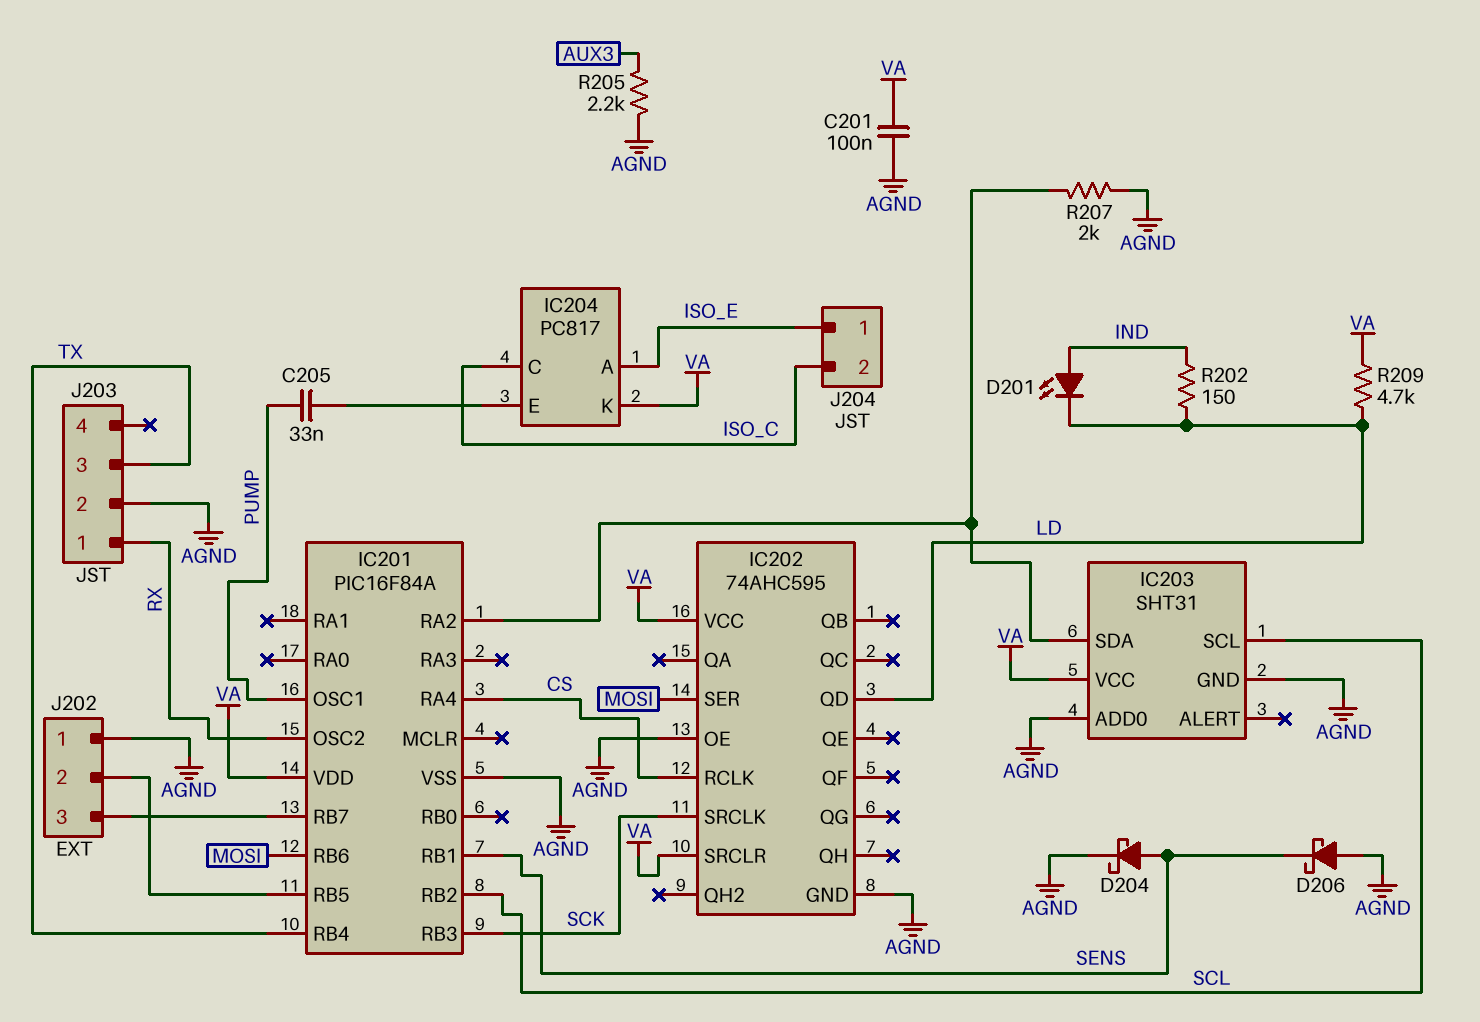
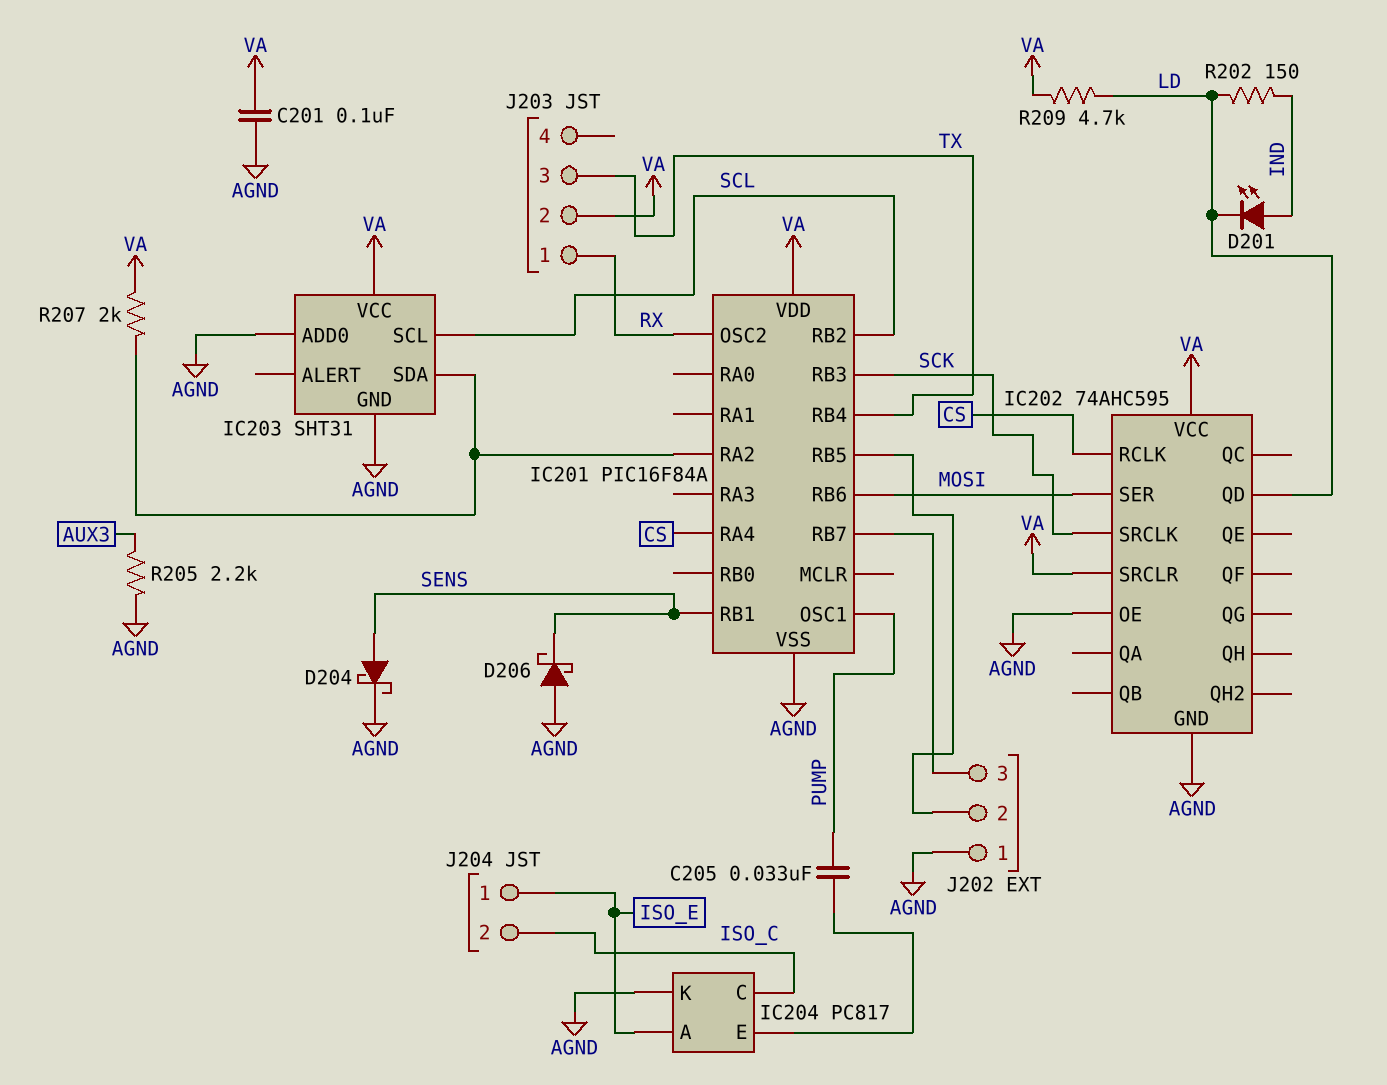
IC204 pin K: VA -> AGND
J203 pin 2: AGND -> VA
R207: 2k (AGND, IC201/RA2) -> 2k (IC201/RA2, VA)

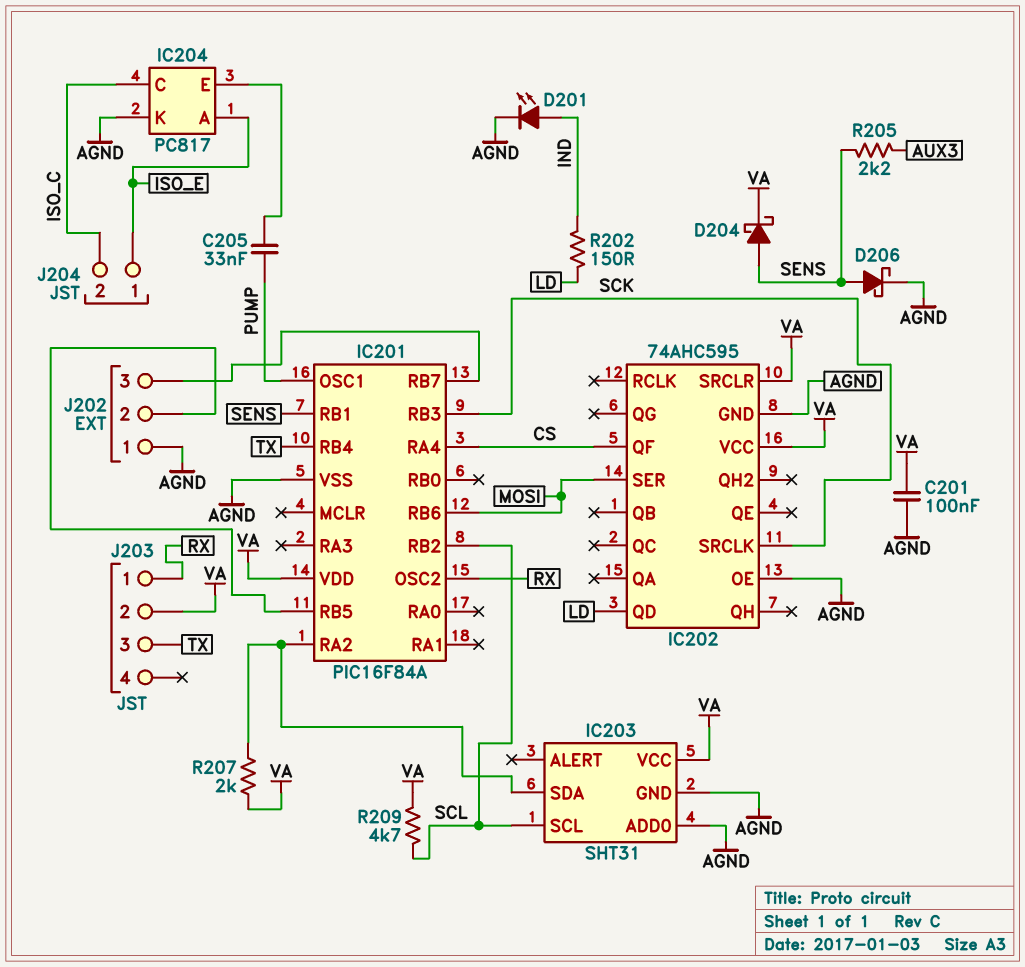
D201: LED (A IND, K LD) -> LED (A IND, K AGND)
D204: schottky (A SENS, K AGND) -> schottky (A SENS, K VA)
D206: schottky (A AGND, K SENS) -> schottky (A SENS, K AGND)
IC202 pin QF: none -> CS
IC202 pin RCLK: CS -> none
R205: 2.2k (AGND, AUX3) -> 2.2k (AUX3, SENS)
R209: 4.7k (LD, VA) -> 4.7k (SCL, VA)

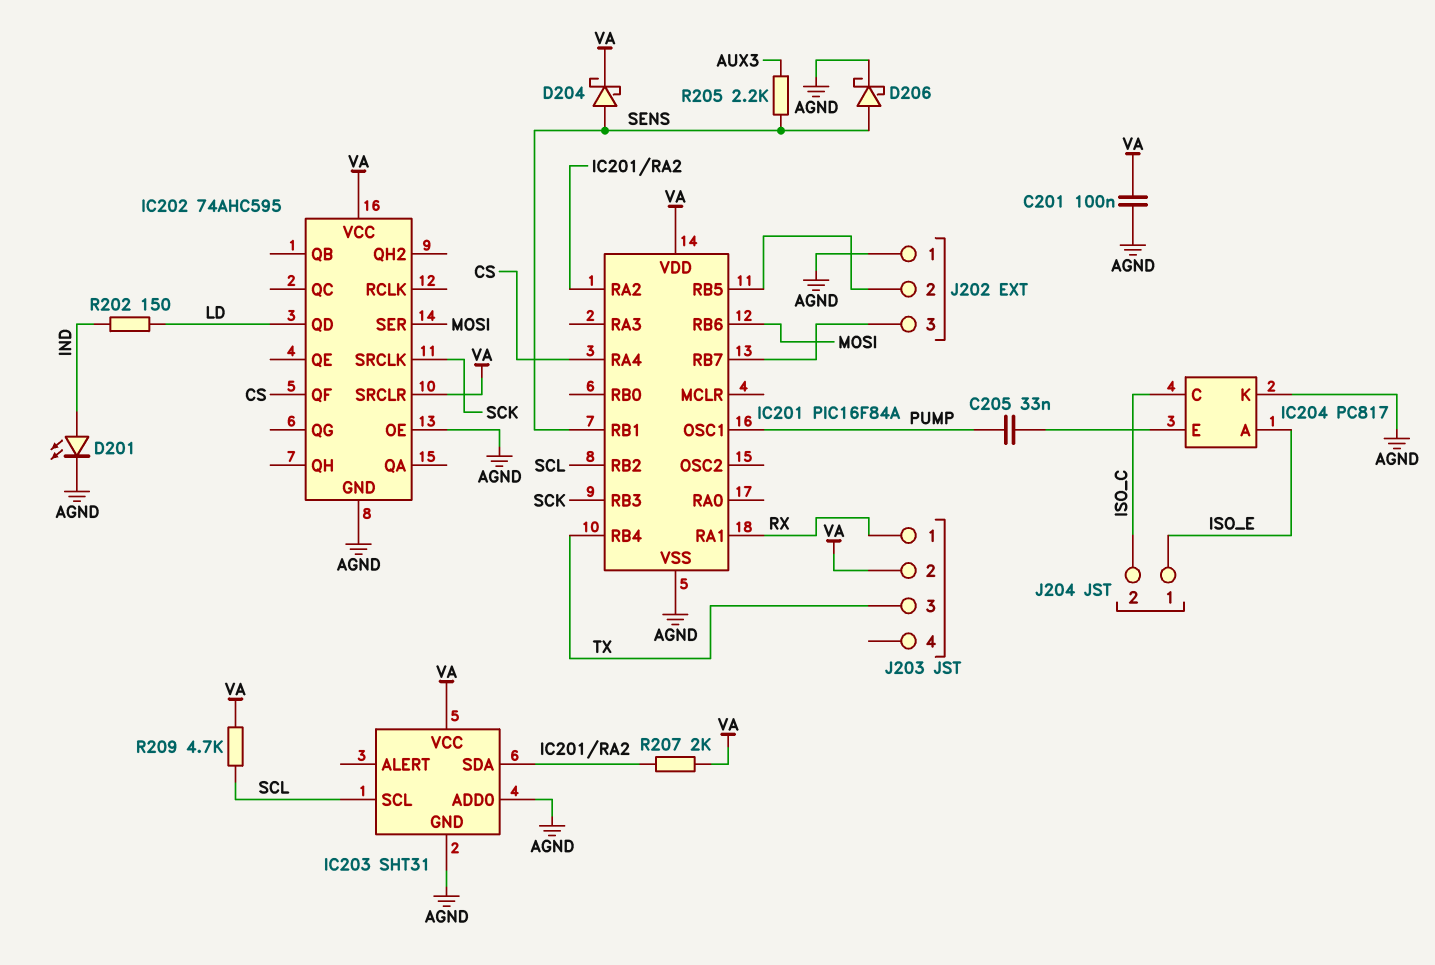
IC201 pin OSC2: RX -> none
IC201 pin RA1: none -> RX

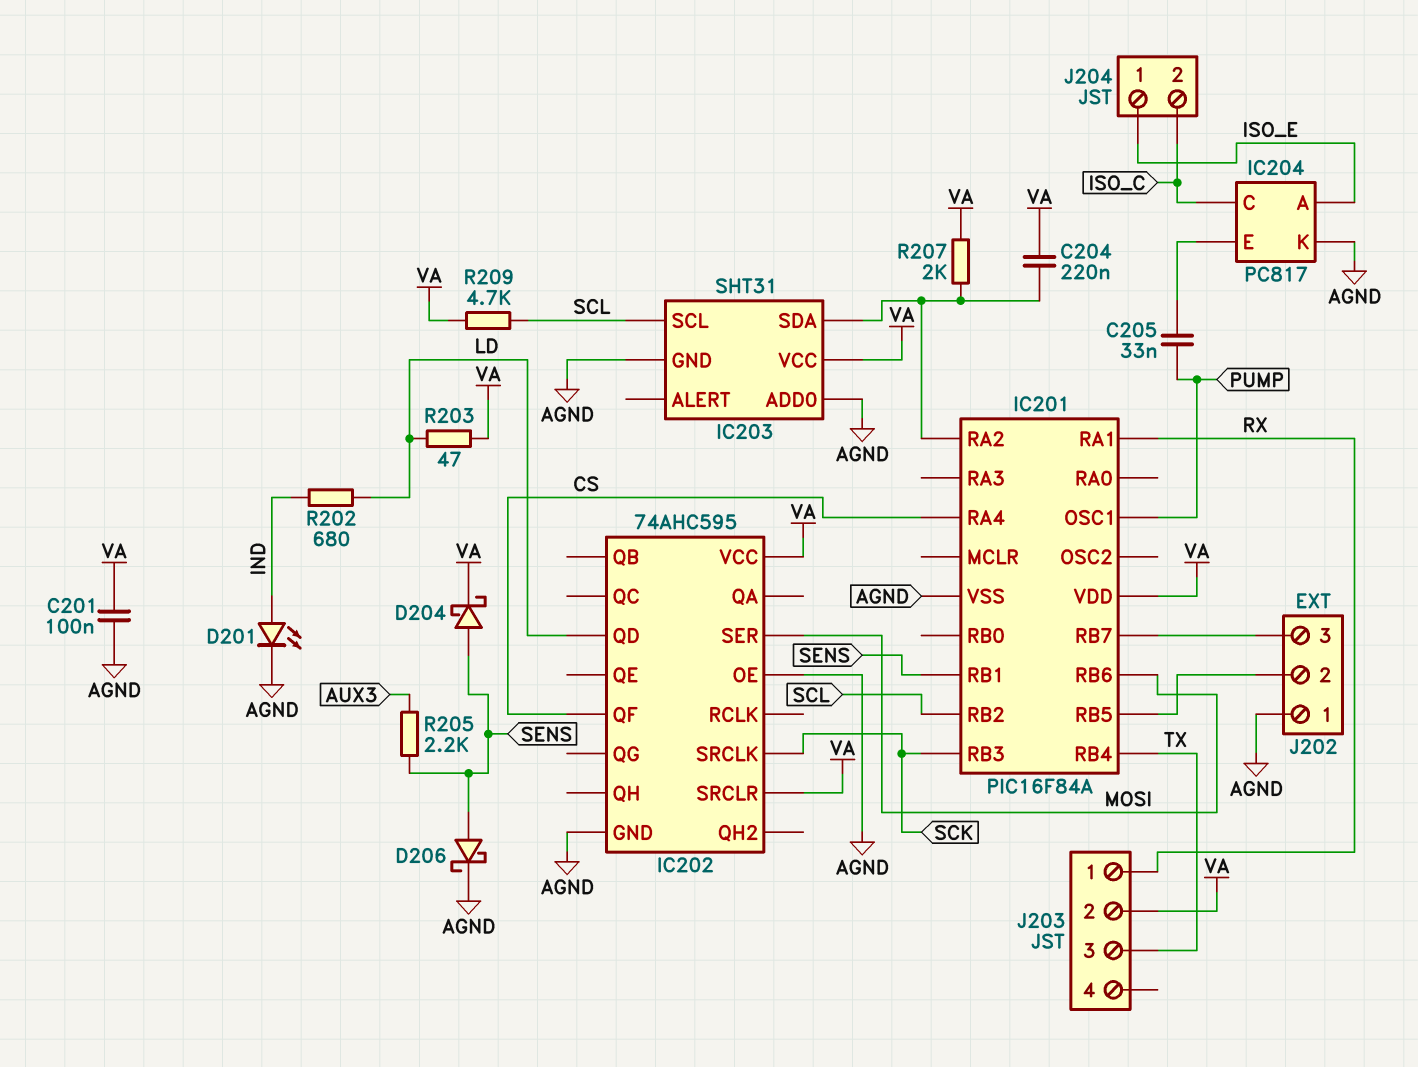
C204: none -> 220nF (IC201/RA2, VA)
R202: 150 (IND, LD) -> 680 (IND, LD)
R203: none -> 47 (LD, VA)

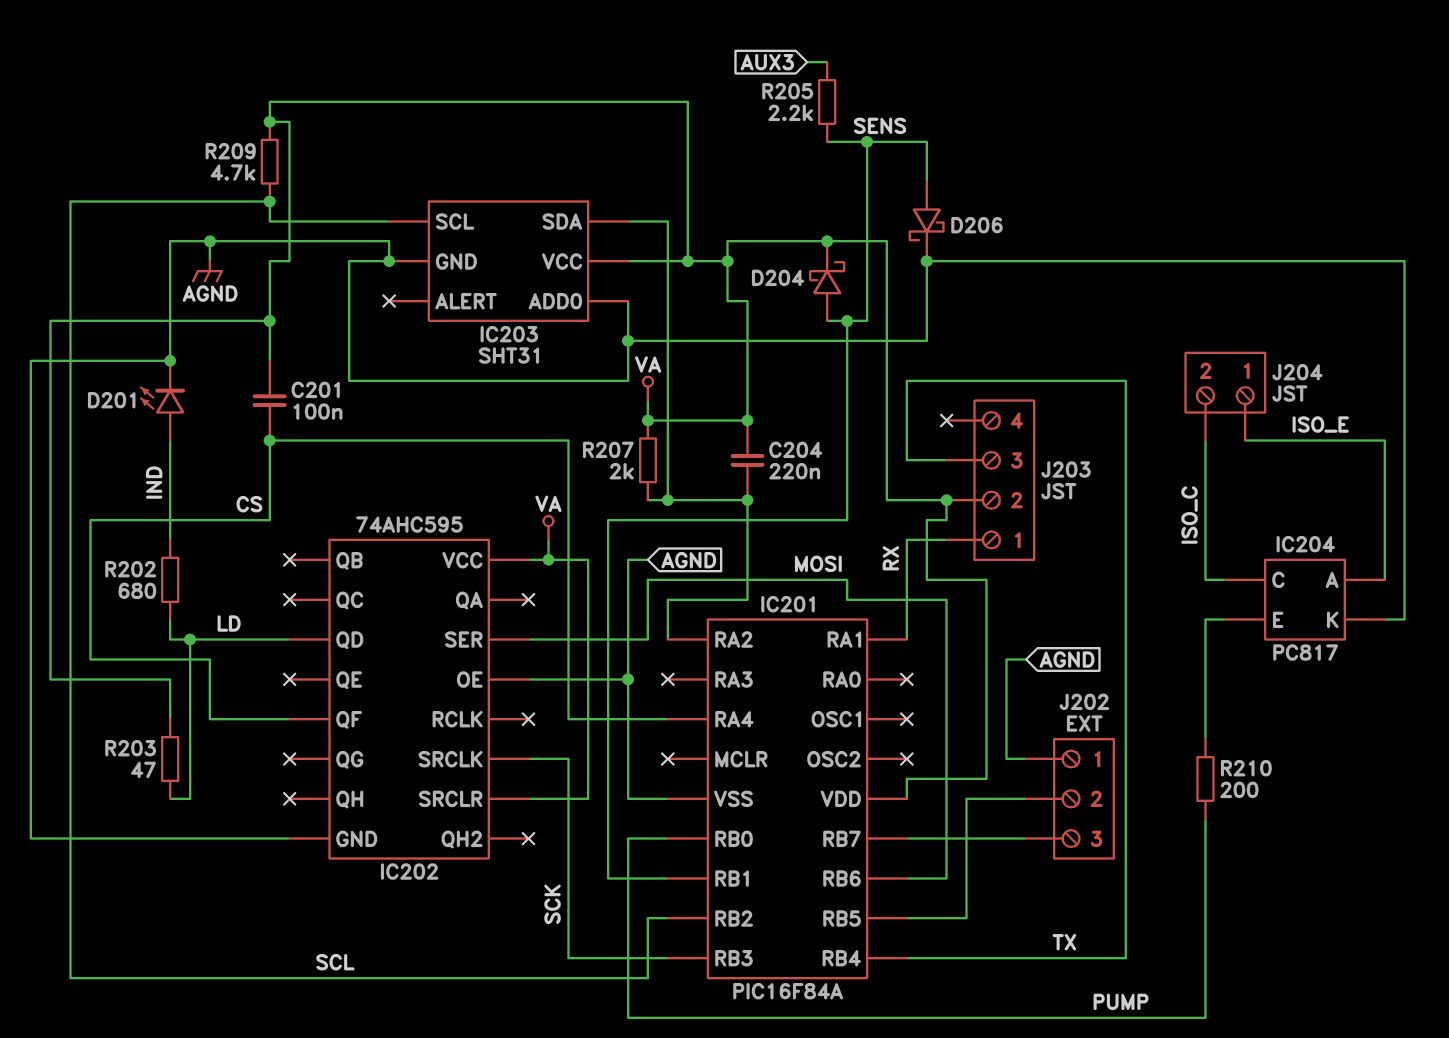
C201: 100nF (AGND, VA) -> 100nF (CS, VA)
C205: 33nF (IC204/E, PUMP) -> none
IC201 pin OSC1: PUMP -> none
IC201 pin RB0: none -> PUMP
R210: none -> 200 (IC204/E, PUMP)

